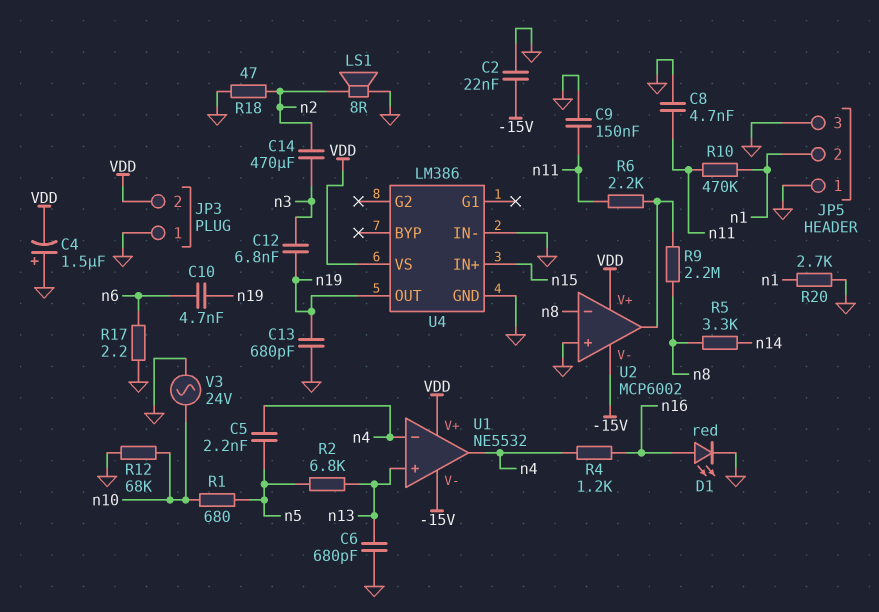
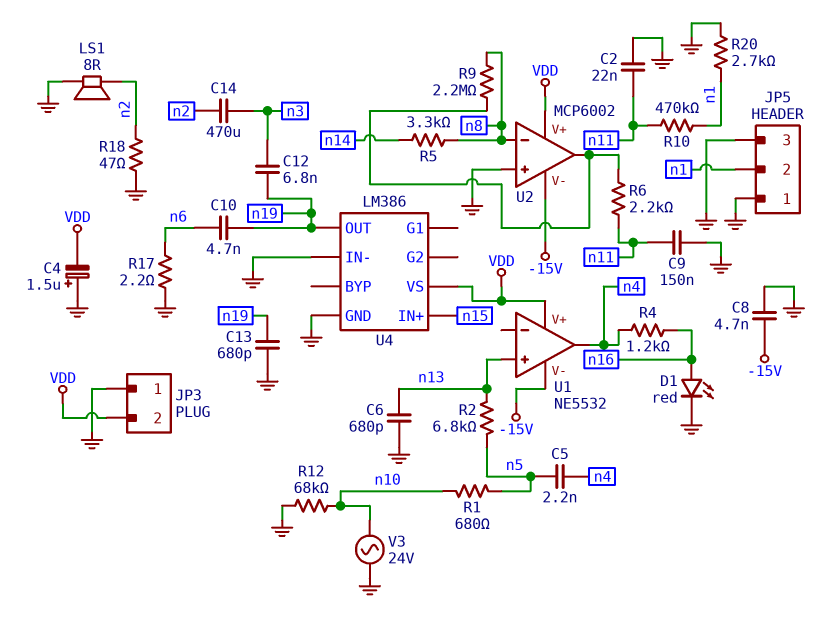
C2: 22nF (-15V, GND) -> 22nF (GND, n11)
C8: 4.7nF (GND, n11) -> 4.7nF (-15V, GND)
U1 pin in-: n4 -> none

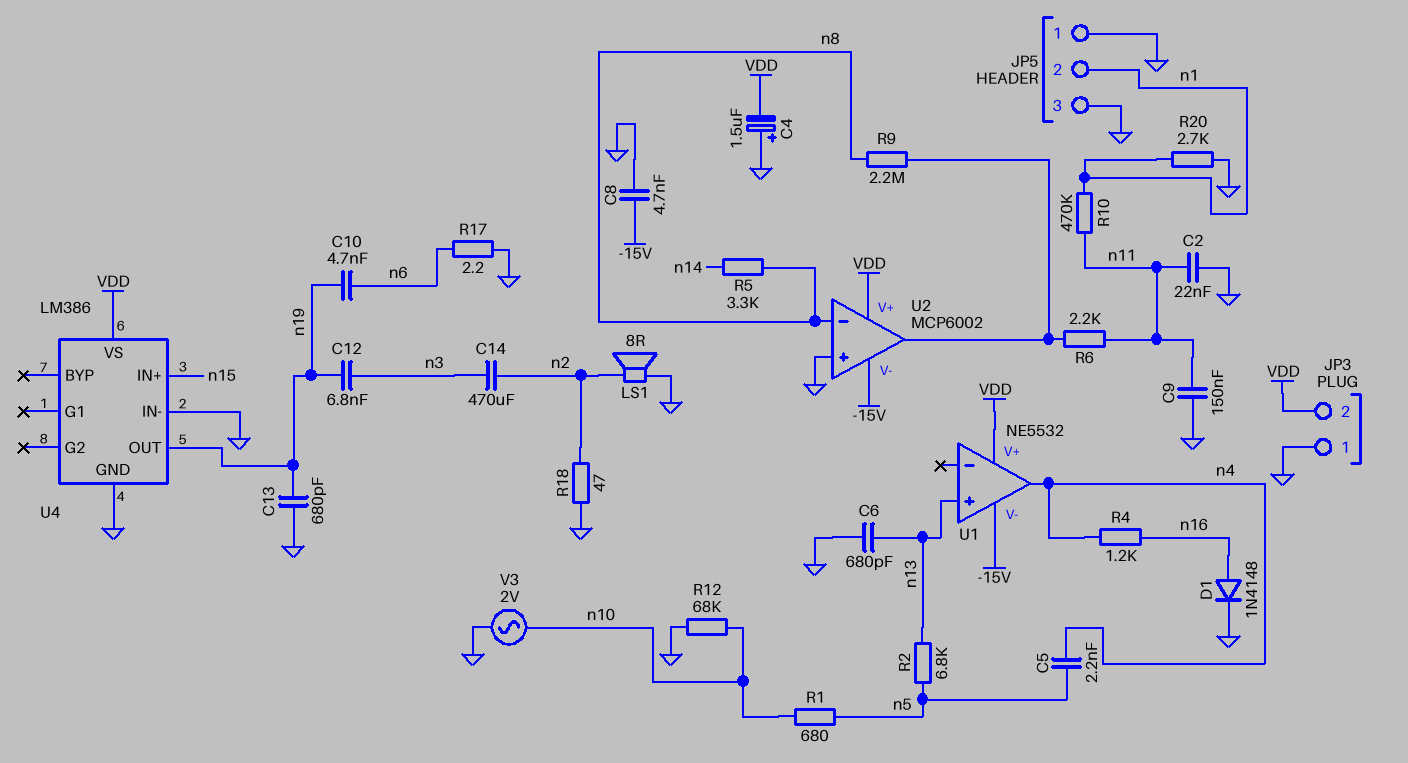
D1: LED red (A n16, K GND) -> diode 1N4148 (A n16, K GND)
V3: AC 24V (GND, n10) -> AC 2V (GND, n10)

